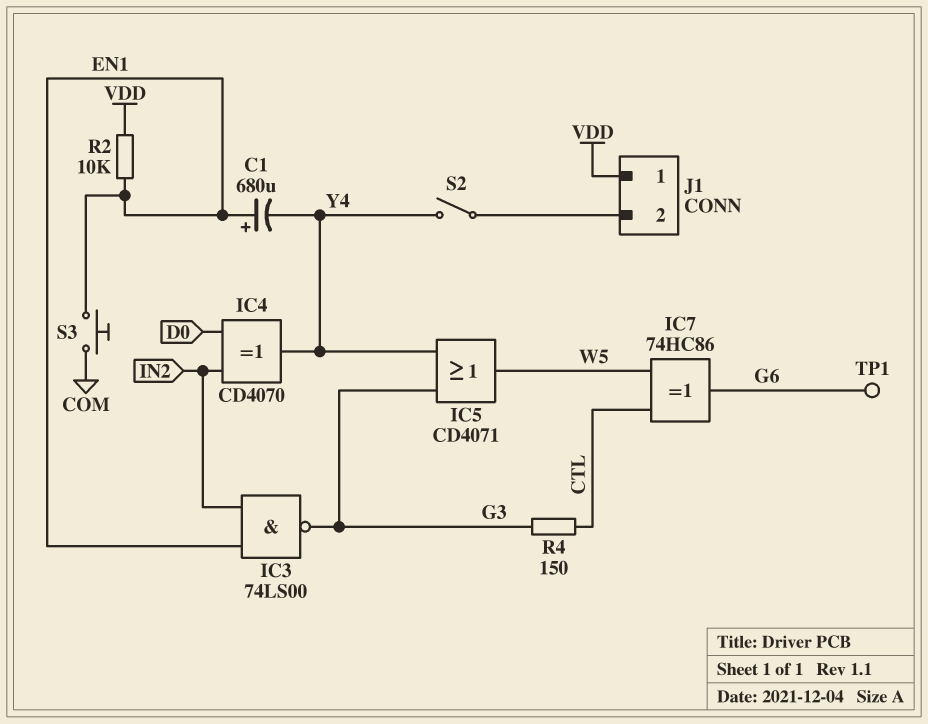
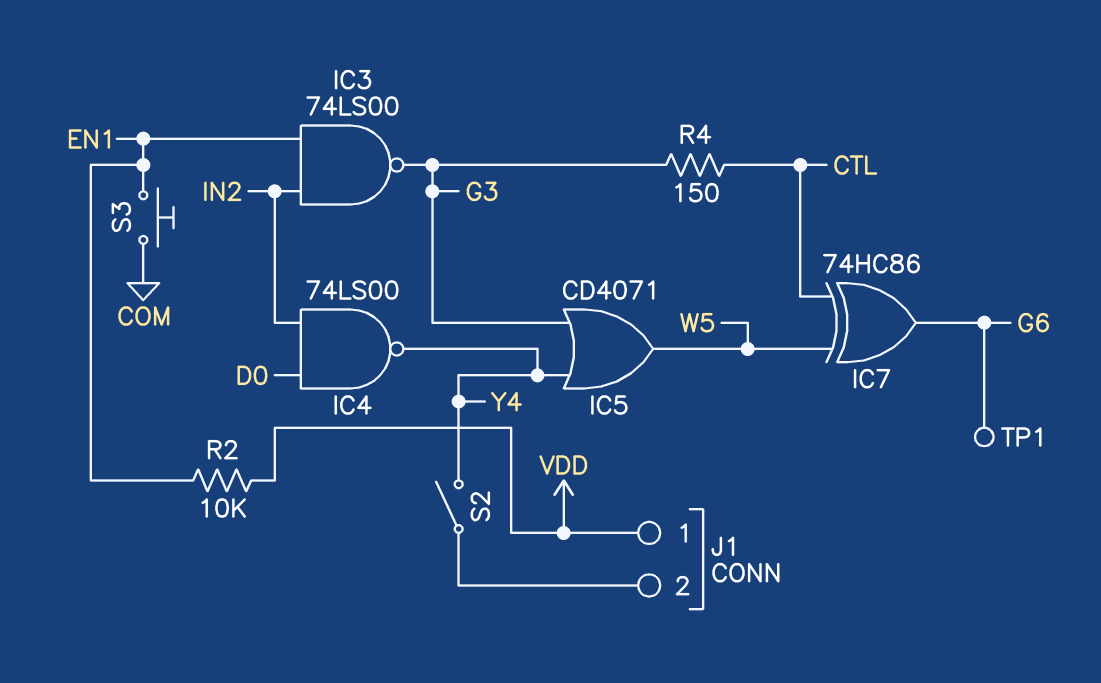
C1: 680uF (plus EN1, minus Y4) -> none
IC4: XOR CD4070 (in D0, in IN2, out Y4) -> NAND 74LS00 (in D0, in IN2, out Y4)

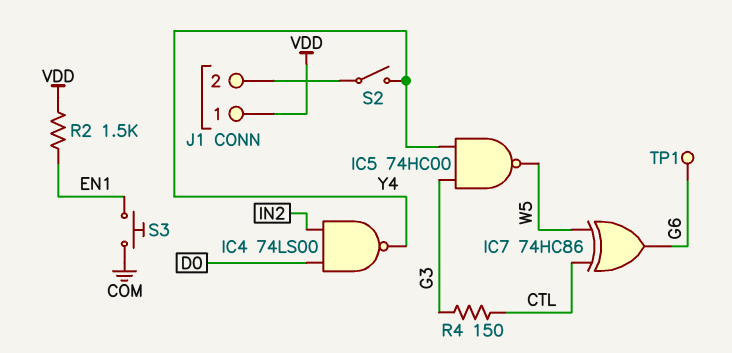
IC3: NAND 74LS00 (in EN1, in IN2, out G3) -> none
IC5: OR CD4071 (in G3, in Y4, out W5) -> NAND 74HC00 (in G3, in Y4, out W5)
R2: 10k (EN1, VDD) -> 1.5k (EN1, VDD)

